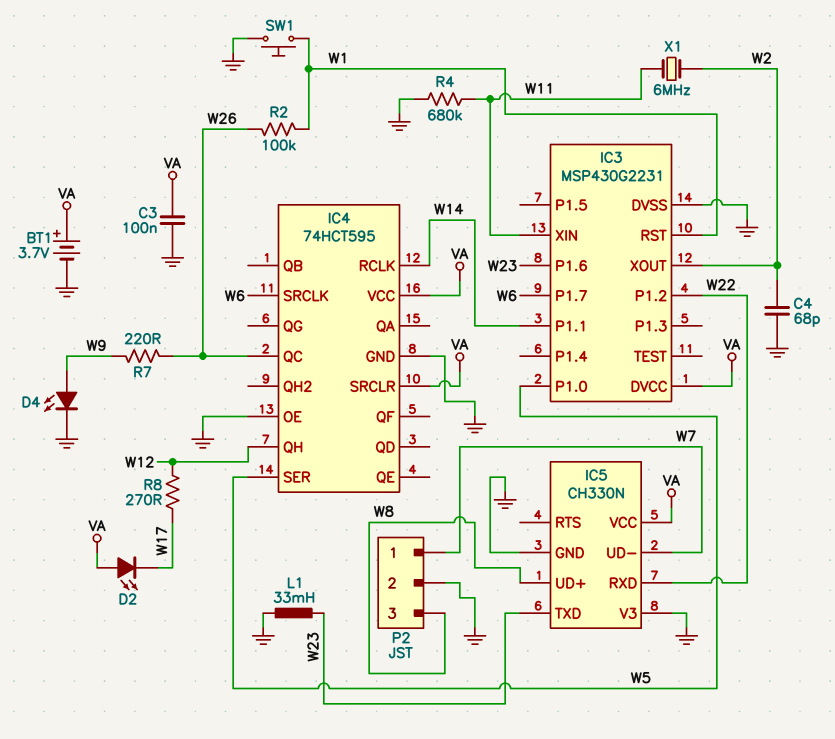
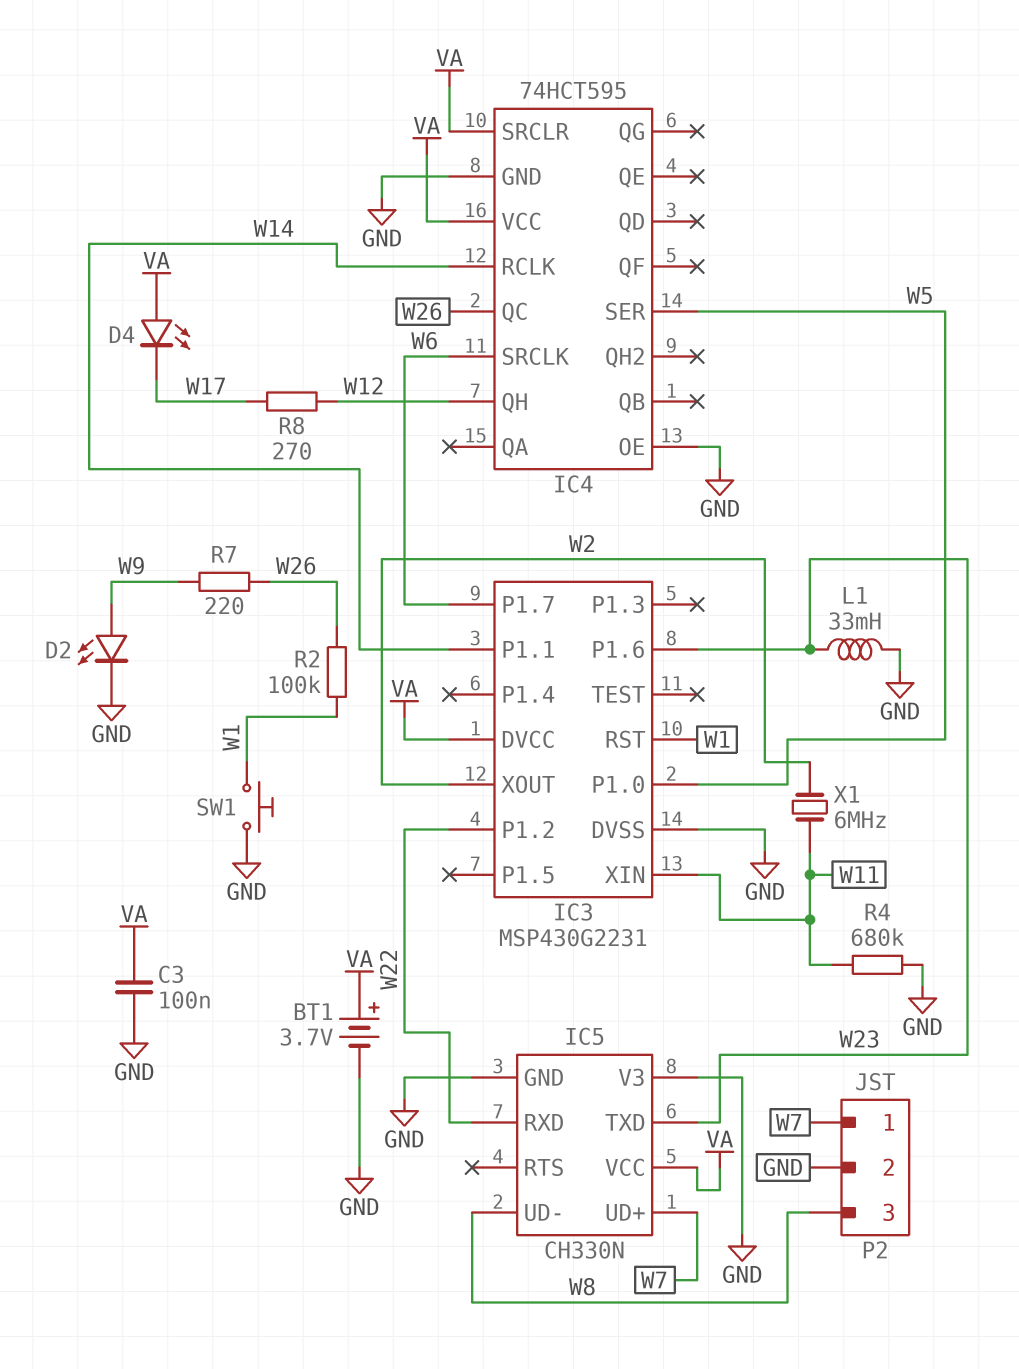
C4: 68pF (GND, W2) -> none
D2: LED (A VA, K W17) -> LED (A W9, K GND)
D4: LED (A W9, K GND) -> LED (A VA, K W17)
IC5 pin UD+: W8 -> W7
IC5 pin UD-: W7 -> W8

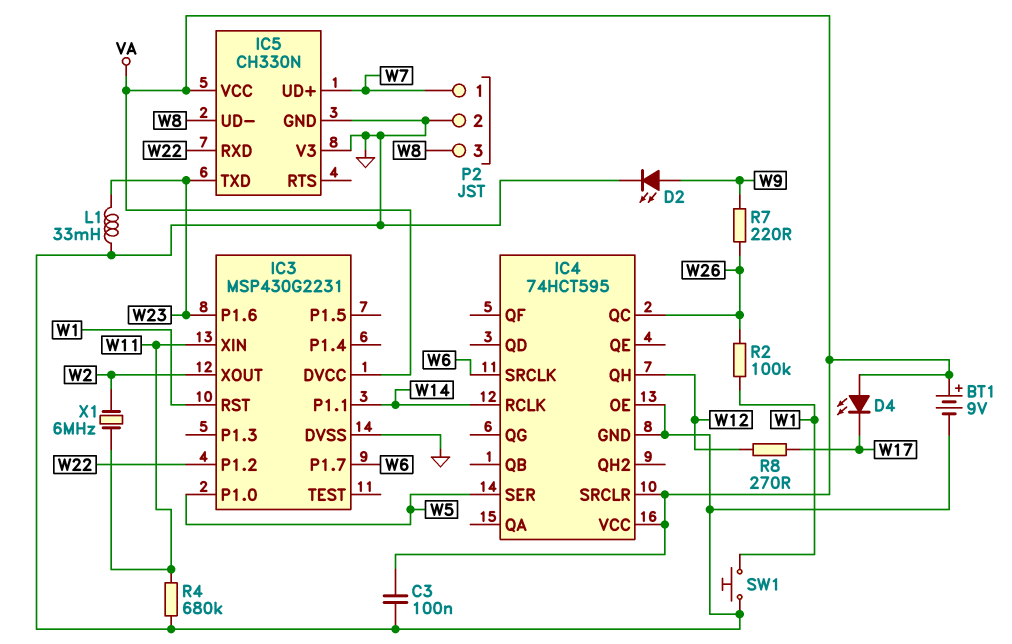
BT1: 3.7V (plus VA, minus GND) -> 9V (plus VA, minus GND)

